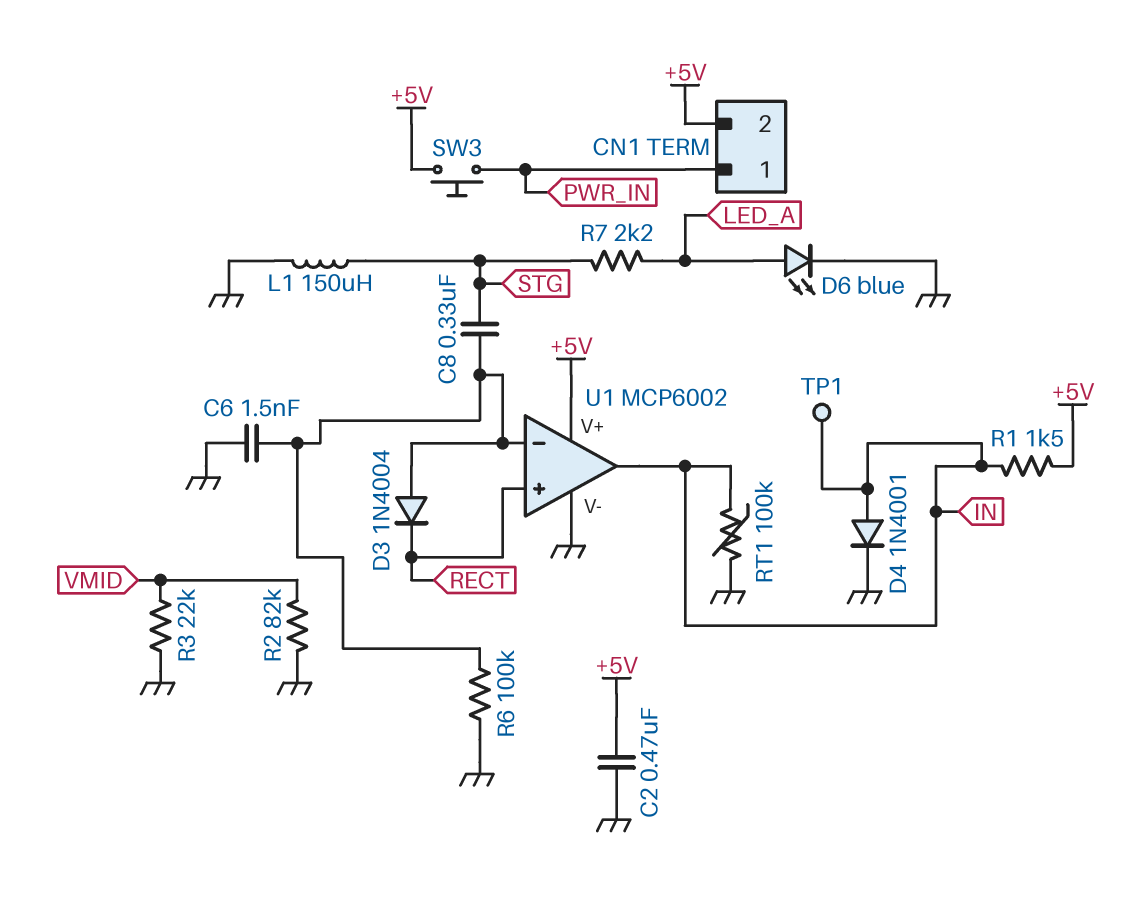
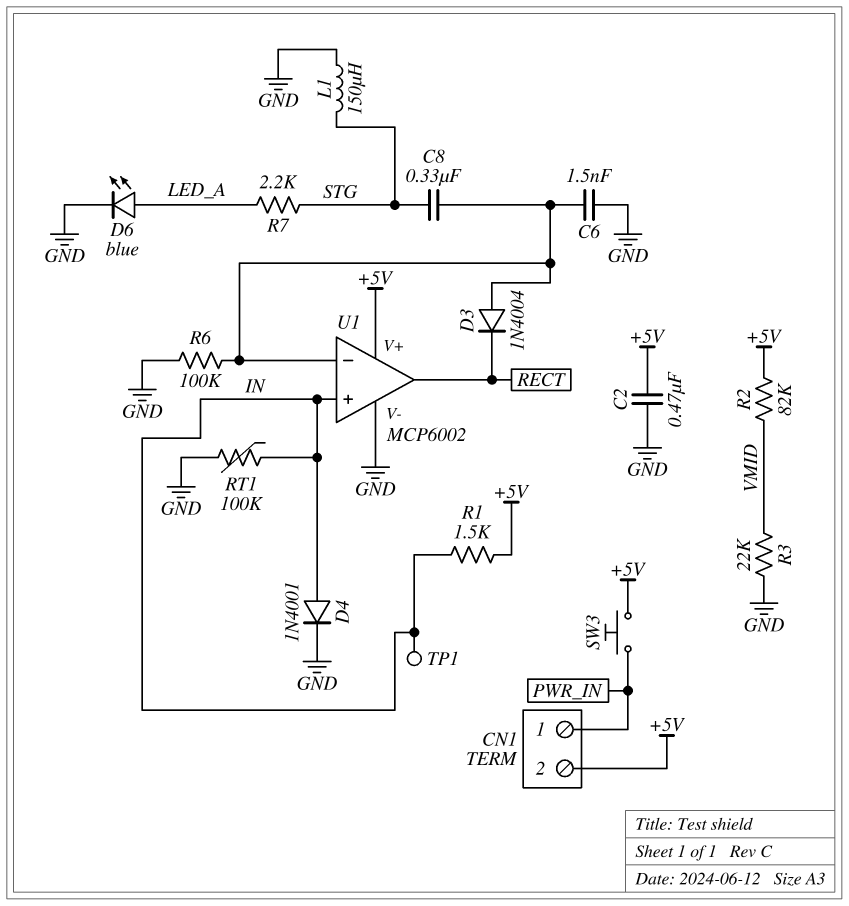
R2: 82k (GND, VMID) -> 82k (+5V, VMID)
U1 pin in+: RECT -> IN
U1 pin out: IN -> RECT

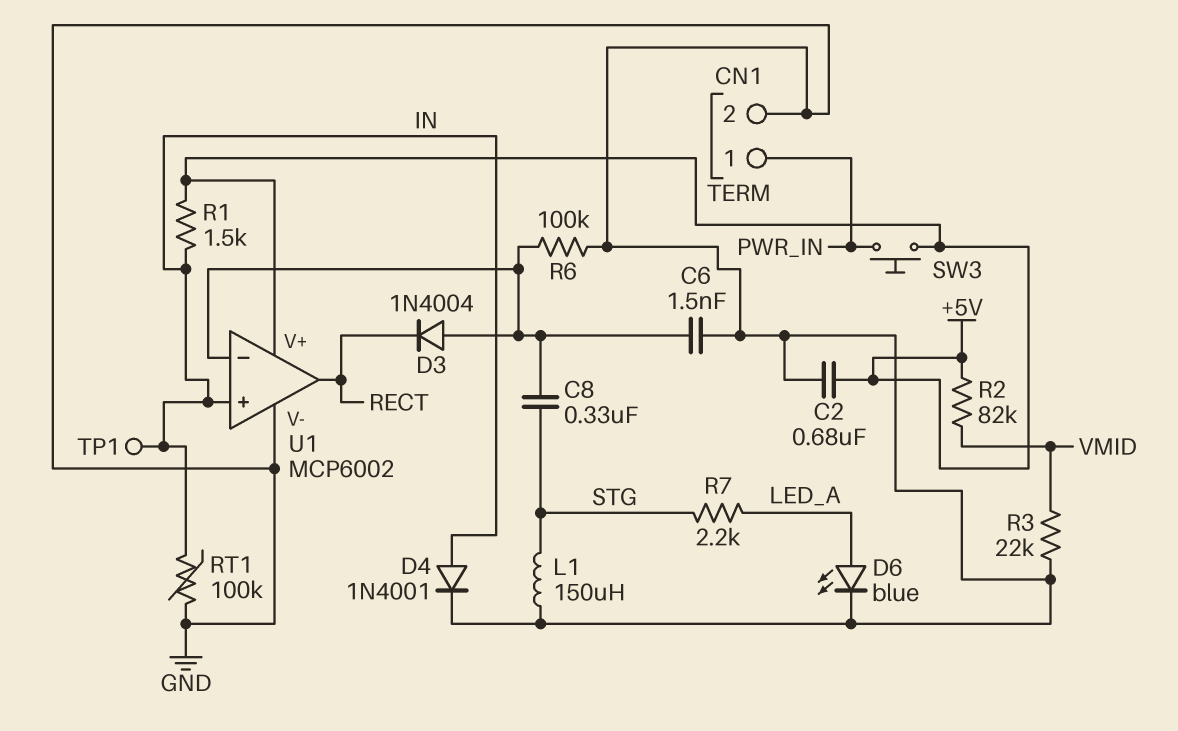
C2: 470nF (+5V, GND) -> 680nF (+5V, GND)
CN1 pin 2: +5V -> GND

